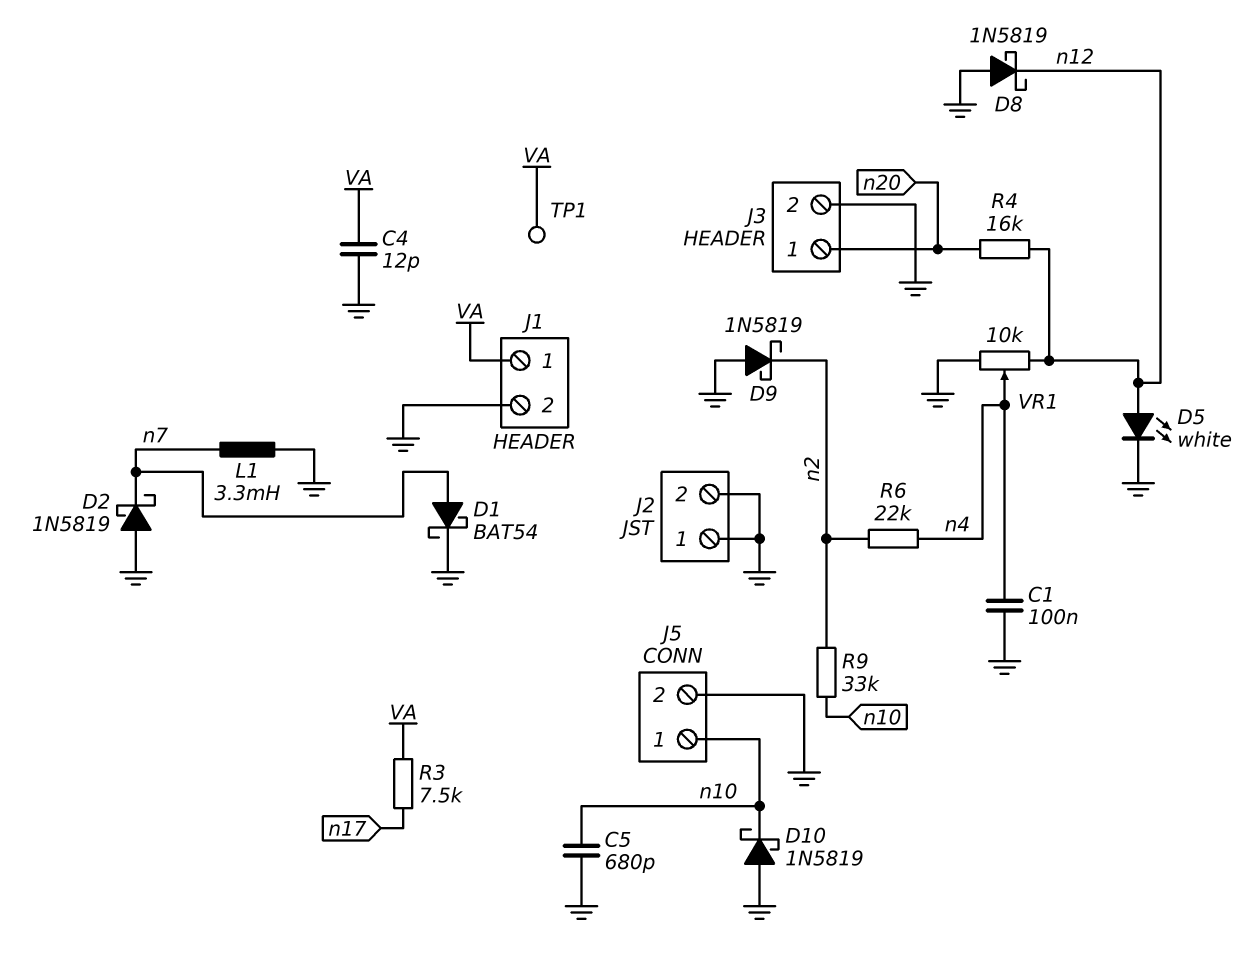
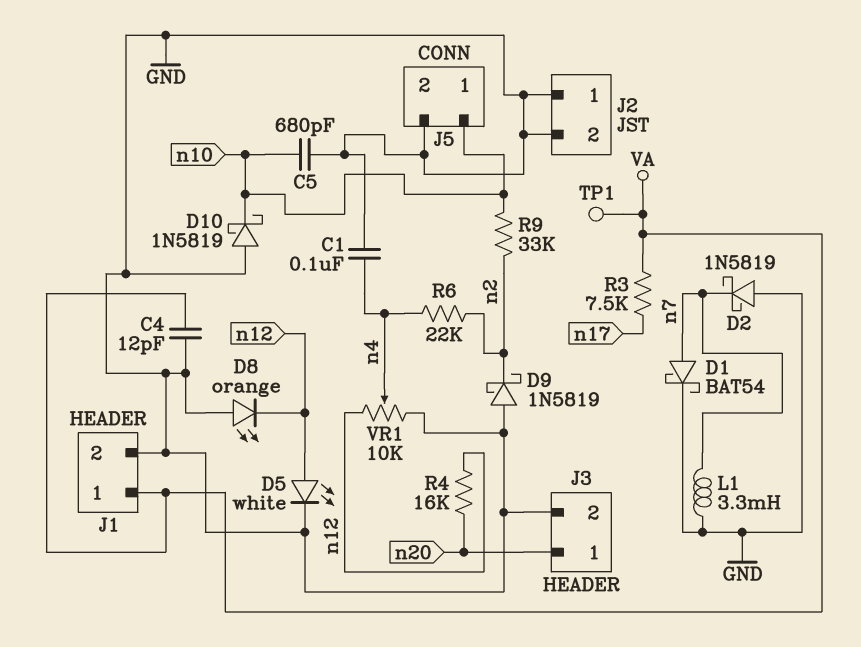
D8: schottky 1N5819 (A GND, K n12) -> LED orange (A GND, K n12)

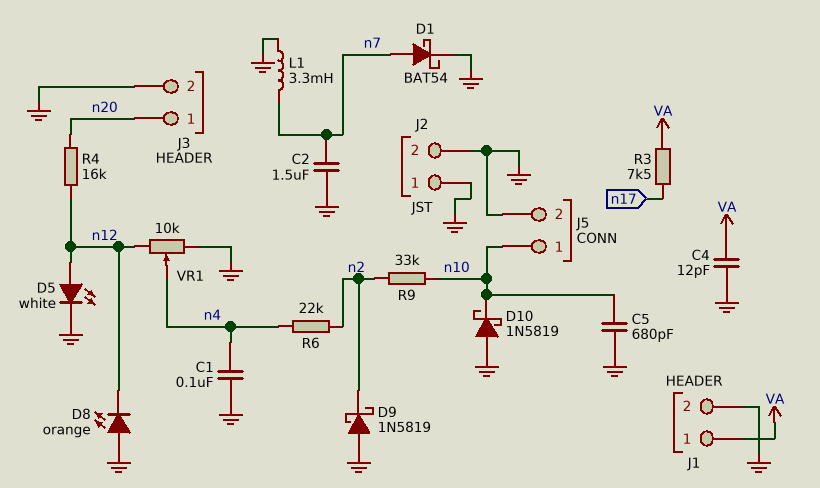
C2: none -> 1.5uF (GND, n7)
D2: schottky 1N5819 (A GND, K n7) -> none
TP1: test point (VA) -> none

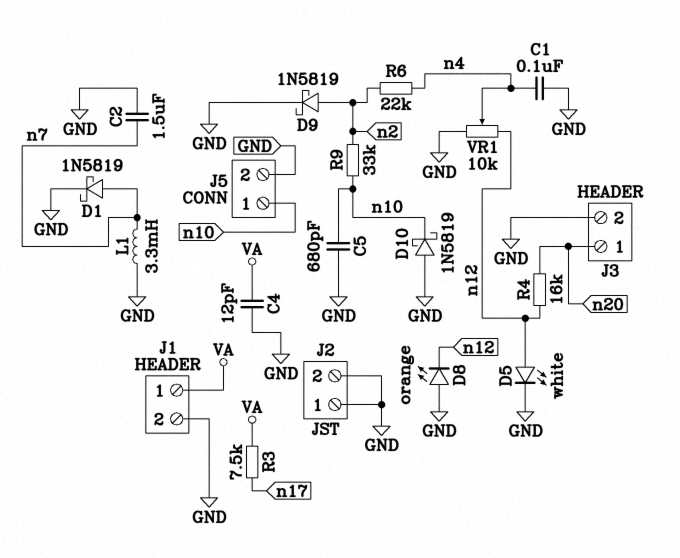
D1: schottky BAT54 (A n7, K GND) -> schottky 1N5819 (A n7, K GND)
D9: schottky 1N5819 (A GND, K n2) -> schottky 1N5819 (A n2, K GND)

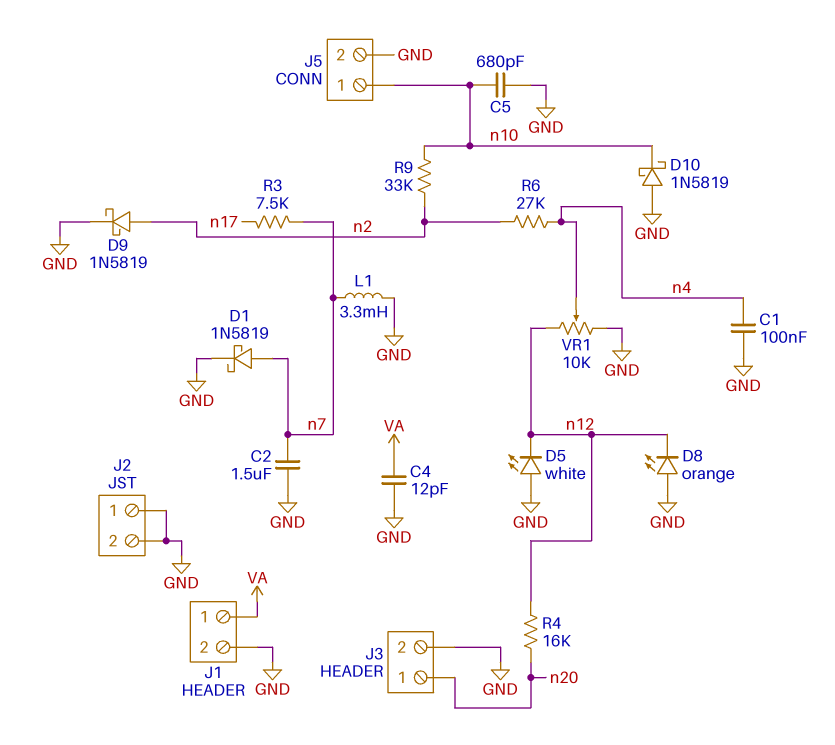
D5: LED white (A n12, K GND) -> LED white (A GND, K n12)
R3: 7.5k (VA, n17) -> 7.5k (n7, n17)
R6: 22k (n2, n4) -> 27k (n2, n4)

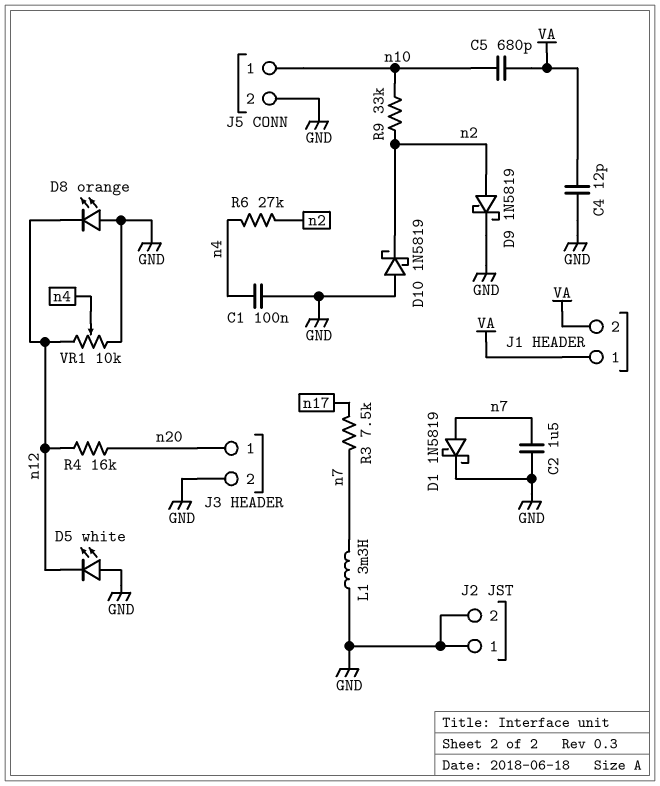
C5: 680pF (GND, n10) -> 680pF (VA, n10)
D10: schottky 1N5819 (A GND, K n10) -> schottky 1N5819 (A GND, K n2)
J1 pin 2: GND -> VA

